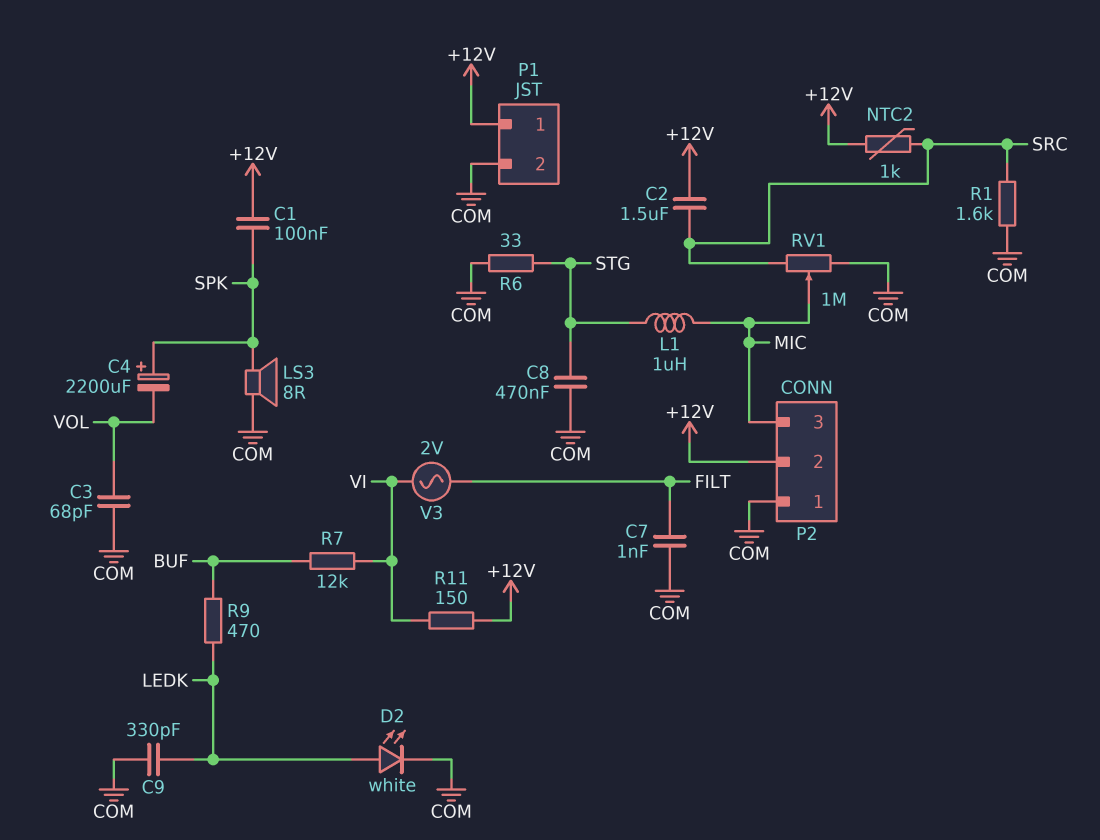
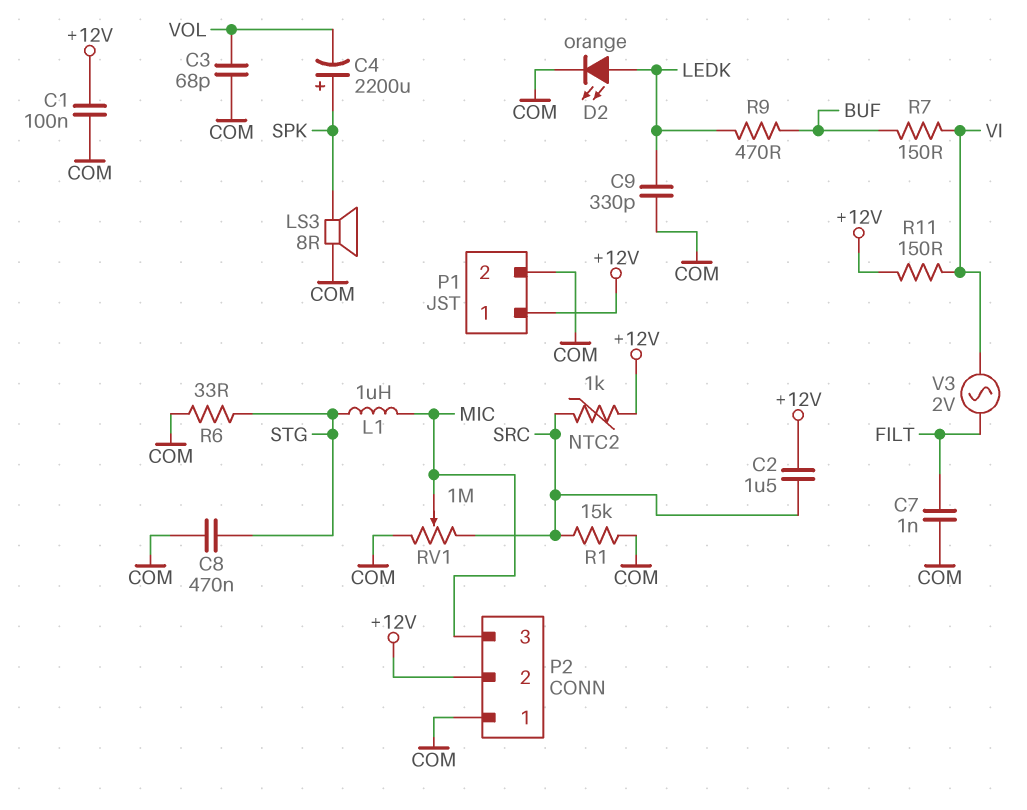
C1: 100nF (+12V, SPK) -> 100nF (+12V, COM)
D2: LED white (A LEDK, K COM) -> LED orange (A LEDK, K COM)
R1: 1.6k (COM, SRC) -> 15k (COM, SRC)
R7: 12k (BUF, VI) -> 150 (BUF, VI)

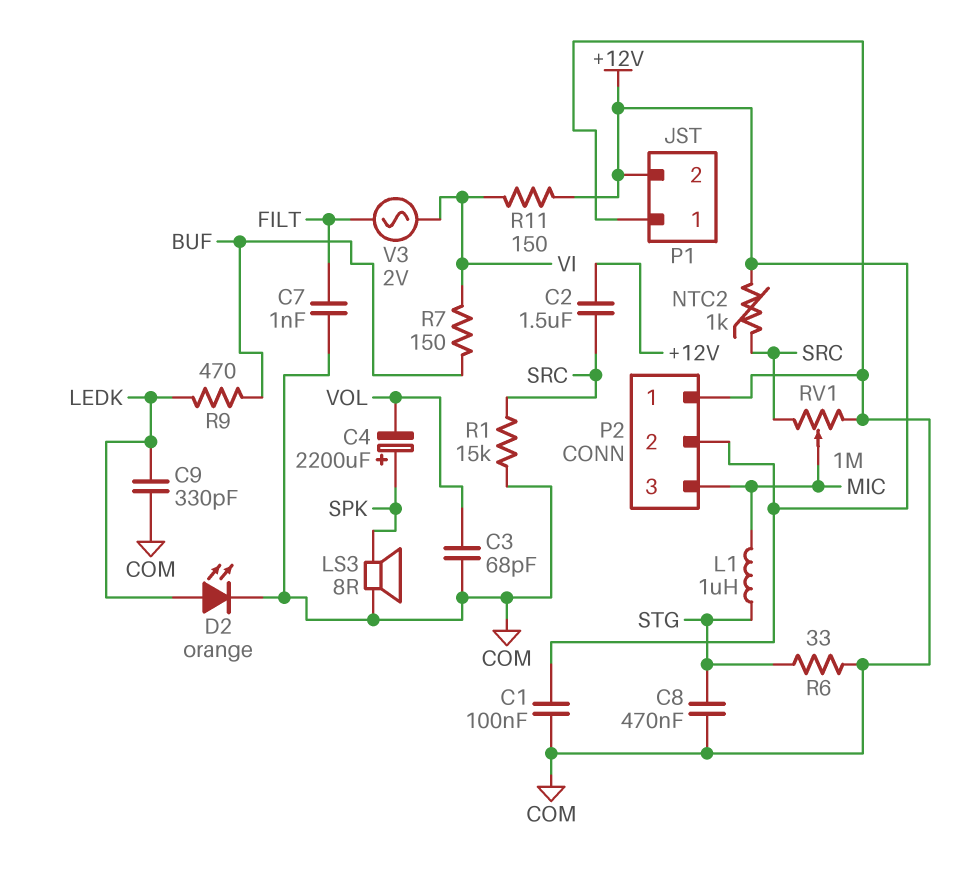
P1 pin 1: +12V -> COM
P1 pin 2: COM -> +12V

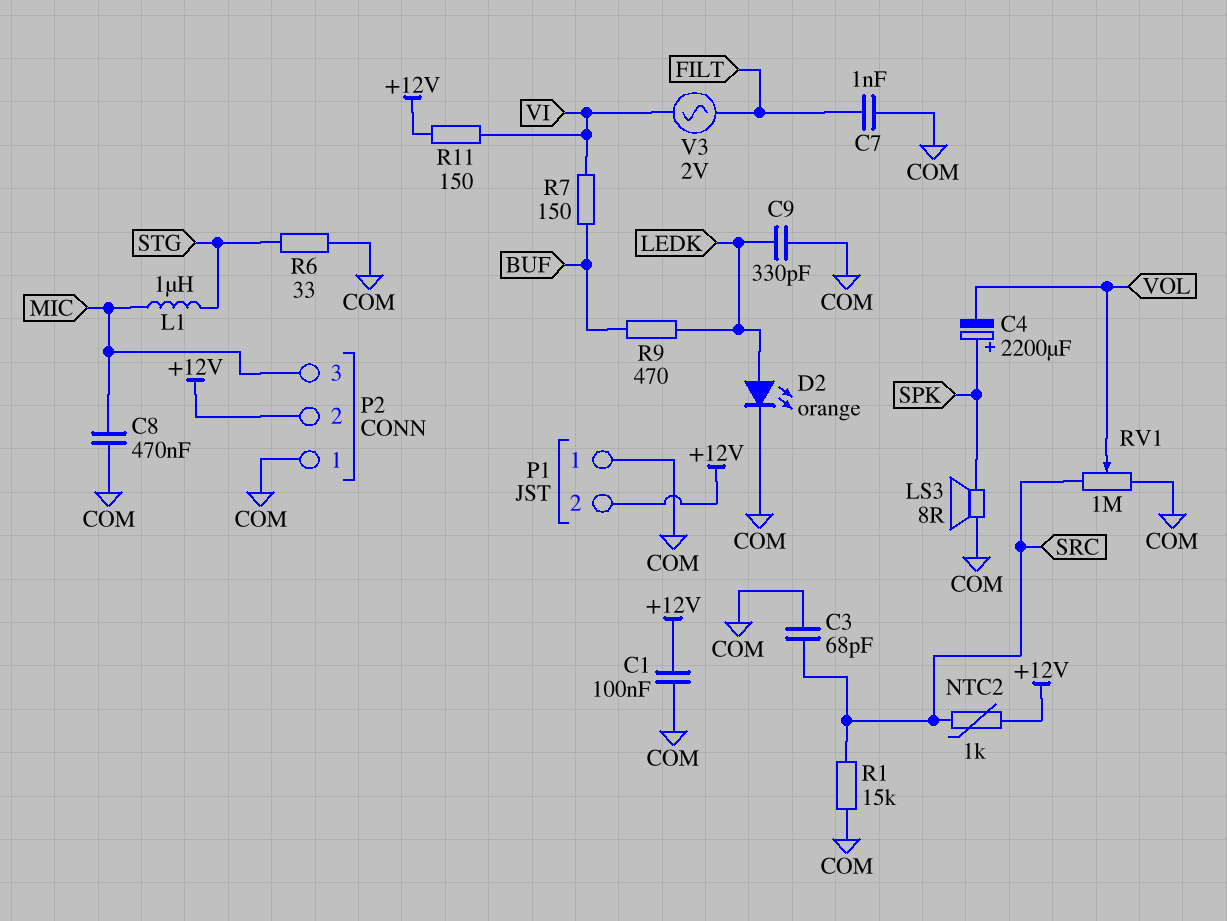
C2: 1.5uF (+12V, SRC) -> none
C3: 68pF (COM, VOL) -> 68pF (COM, SRC)
C8: 470nF (COM, STG) -> 470nF (COM, MIC)
RV1: 1M (COM, SRC, wiper MIC) -> 1M (COM, SRC, wiper VOL)

